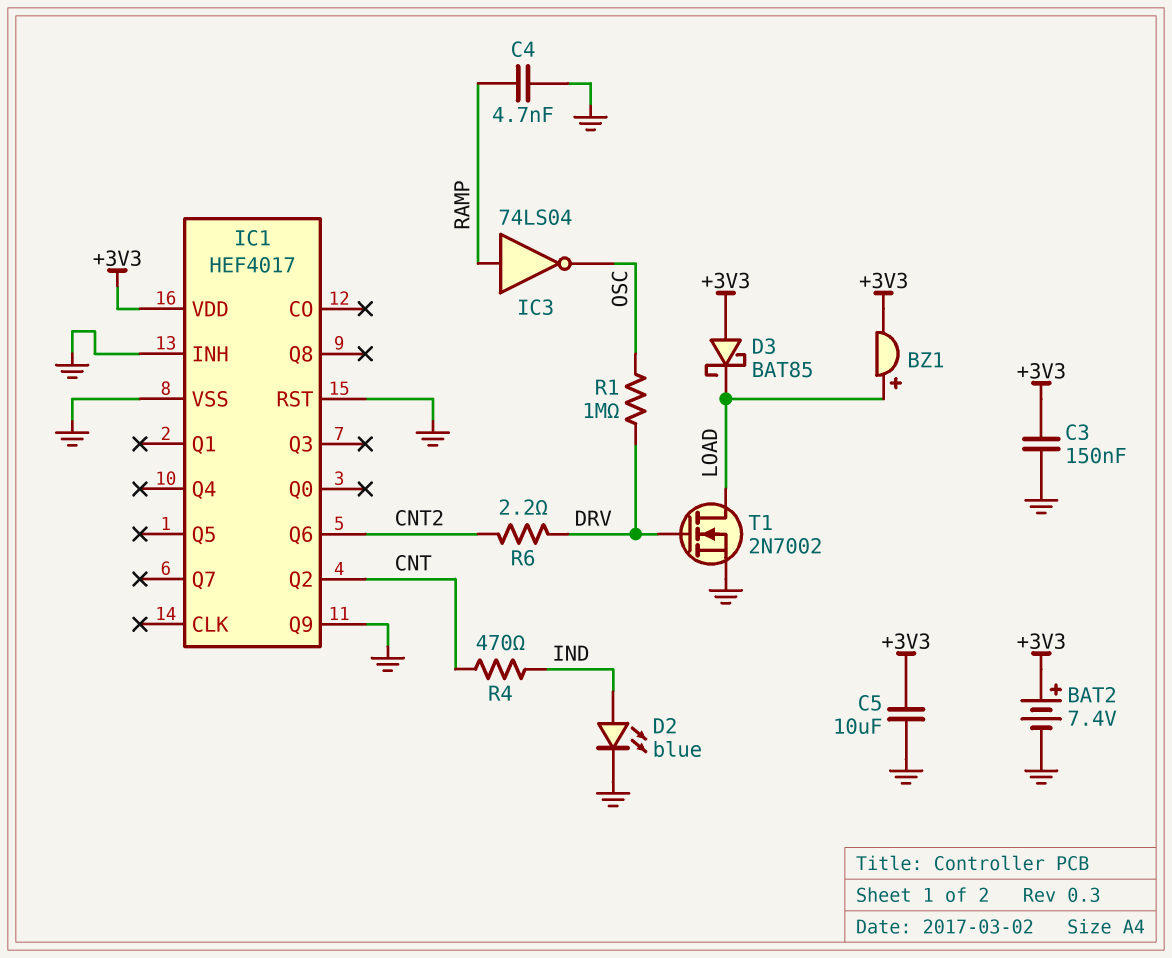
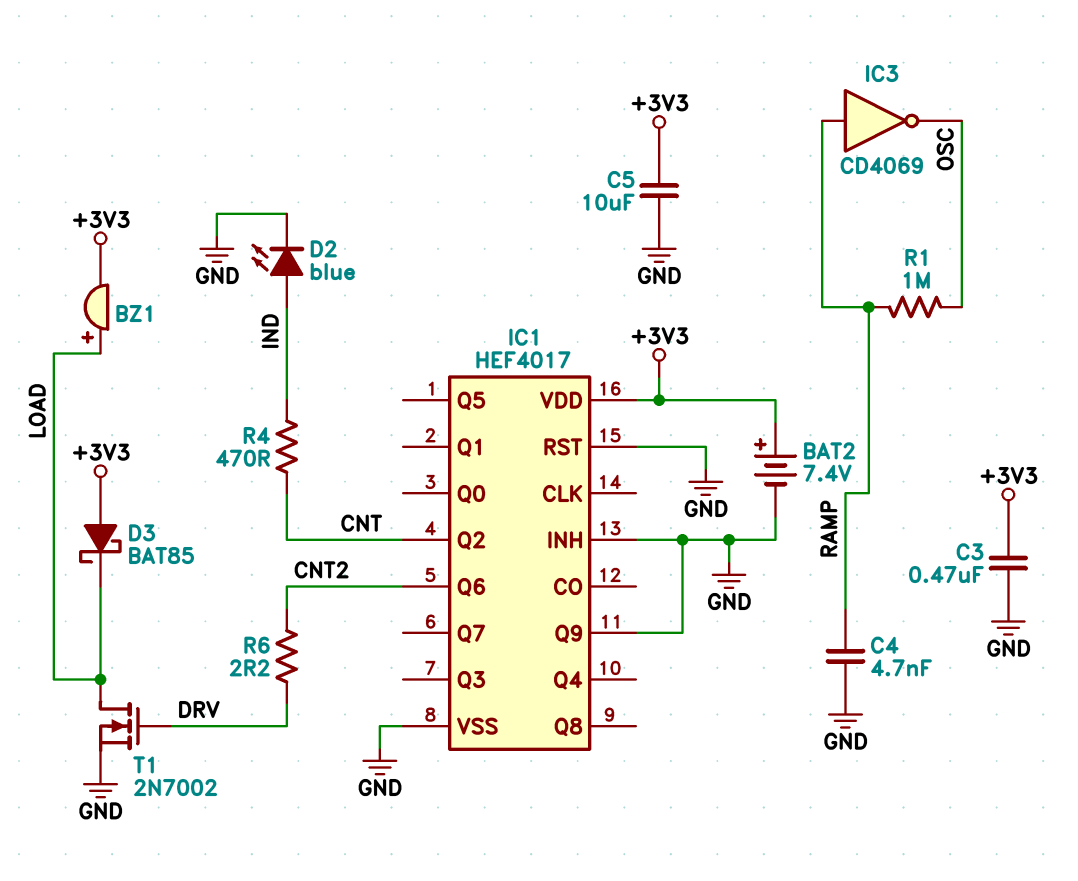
C3: 150nF (+3V3, GND) -> 470nF (+3V3, GND)
IC3: NOT 74LS04 (in RAMP, out OSC) -> NOT CD4069 (in RAMP, out OSC)
R1: 1M (DRV, OSC) -> 1M (OSC, RAMP)

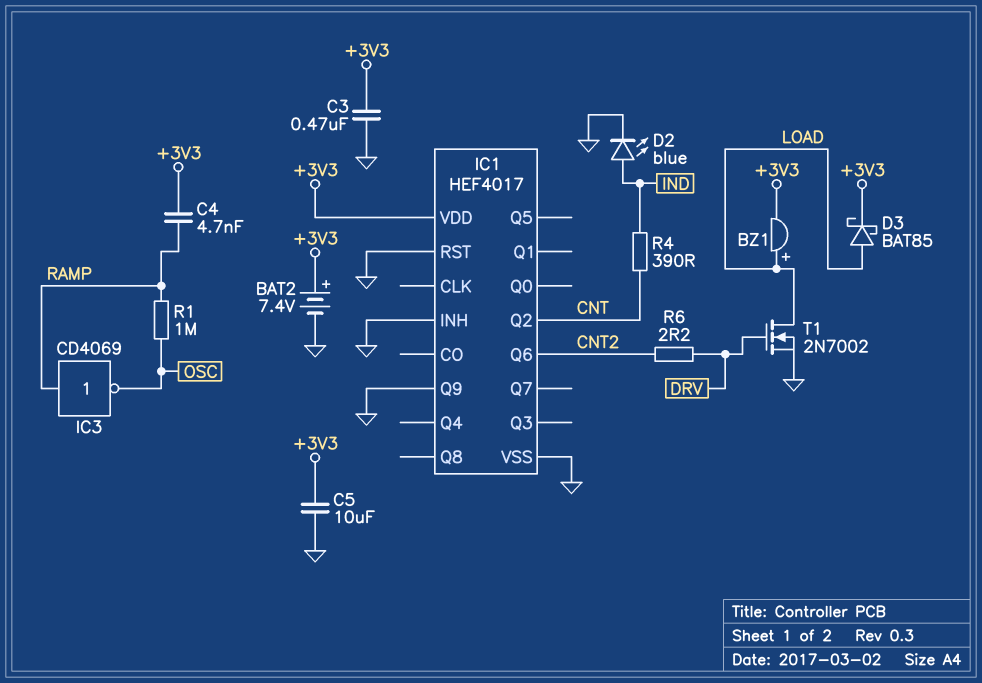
C4: 4.7nF (GND, RAMP) -> 4.7nF (+3V3, RAMP)
D3: schottky BAT85 (A +3V3, K LOAD) -> schottky BAT85 (A LOAD, K +3V3)
R4: 470 (CNT, IND) -> 390 (CNT, IND)

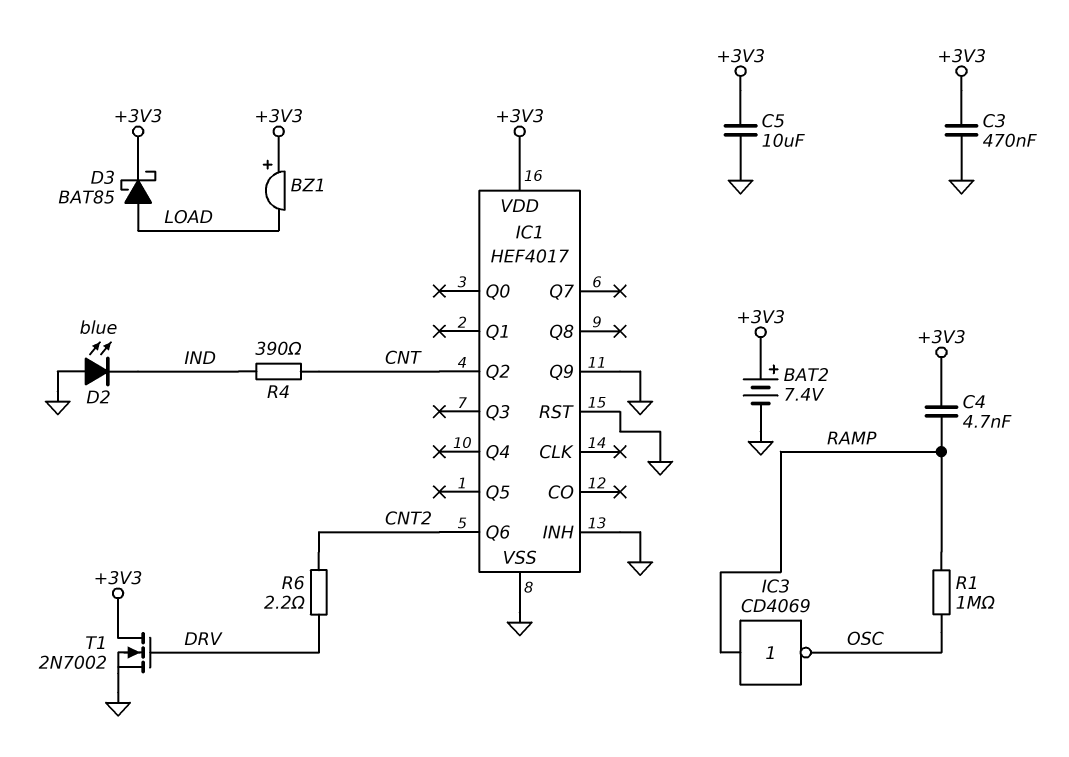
BZ1: buzzer (plus LOAD, minus +3V3) -> buzzer (plus +3V3, minus LOAD)
D2: LED blue (A IND, K GND) -> LED blue (A GND, K IND)
T1: NMOS 2N7002 (G DRV, D LOAD, S GND) -> NMOS 2N7002 (G DRV, D +3V3, S GND)

